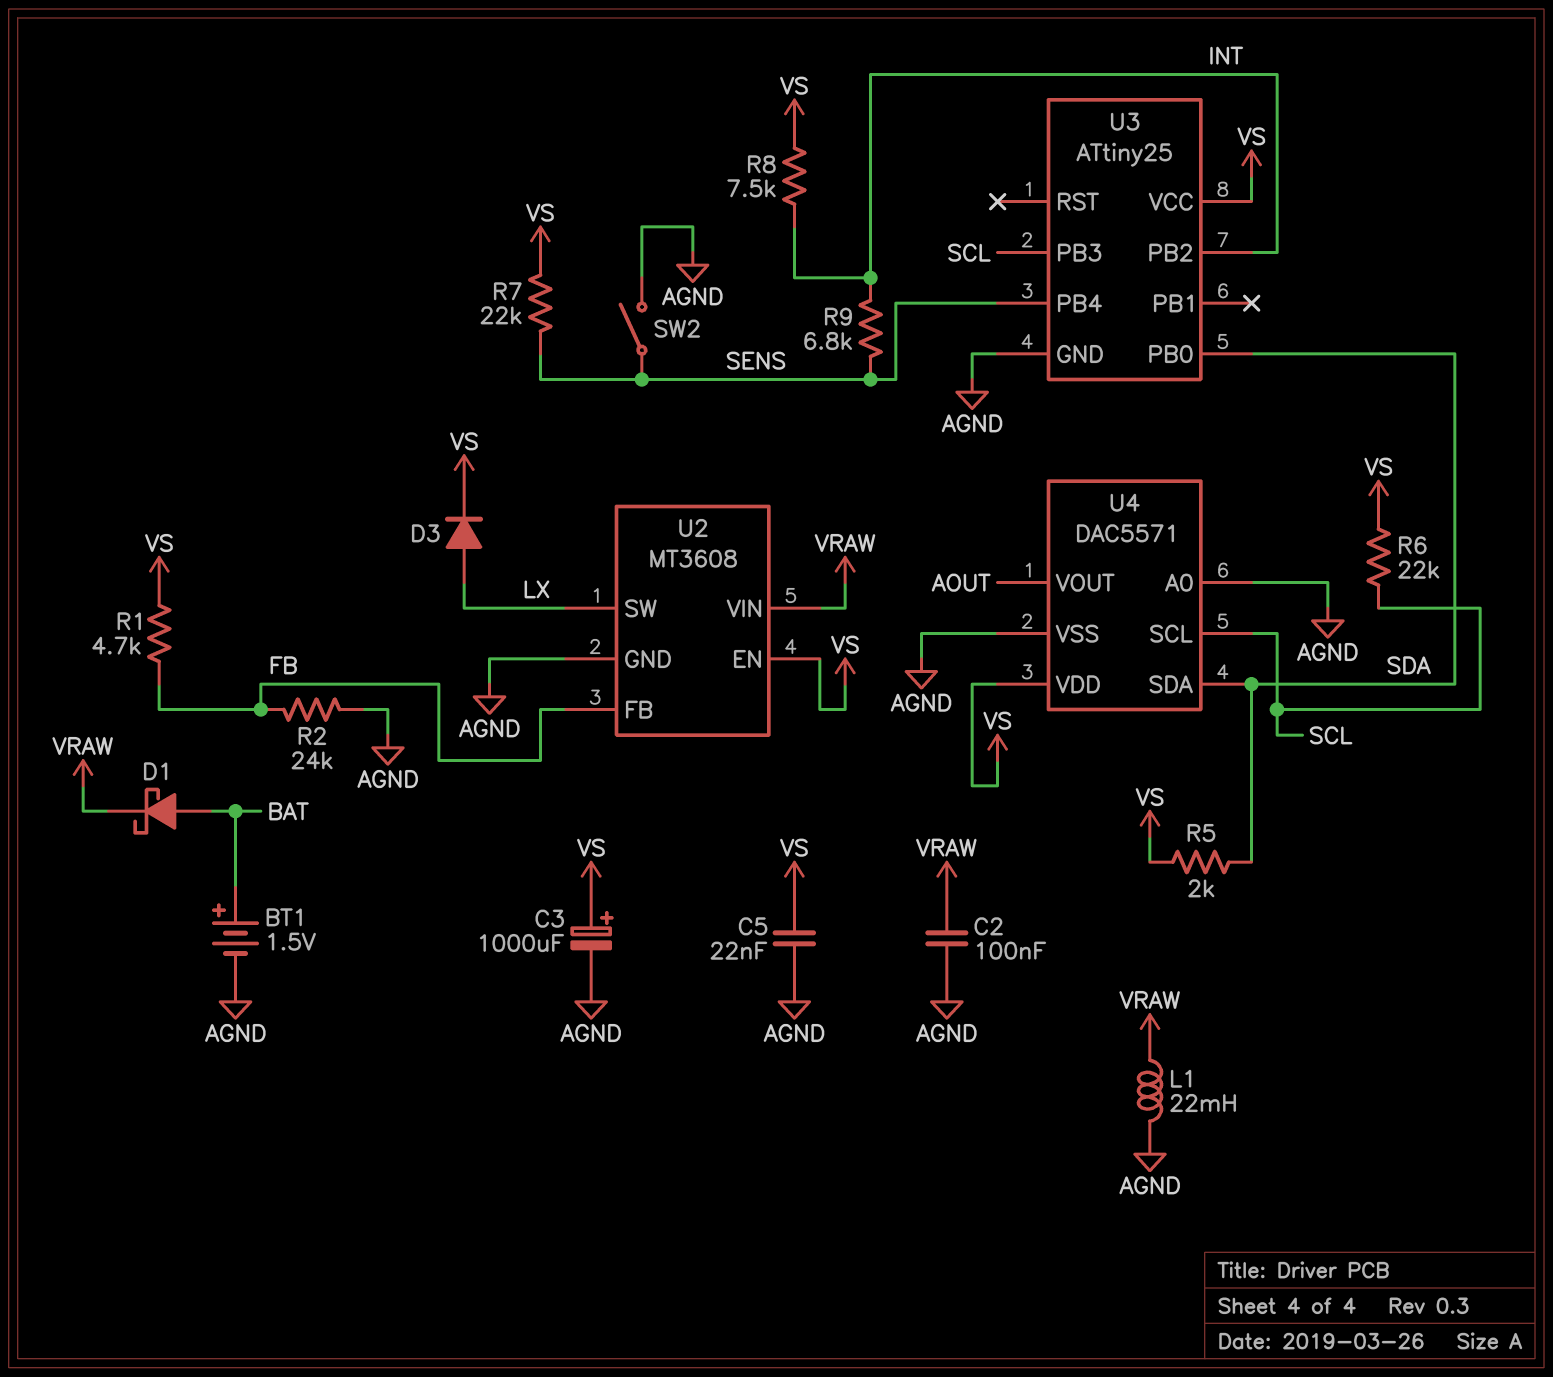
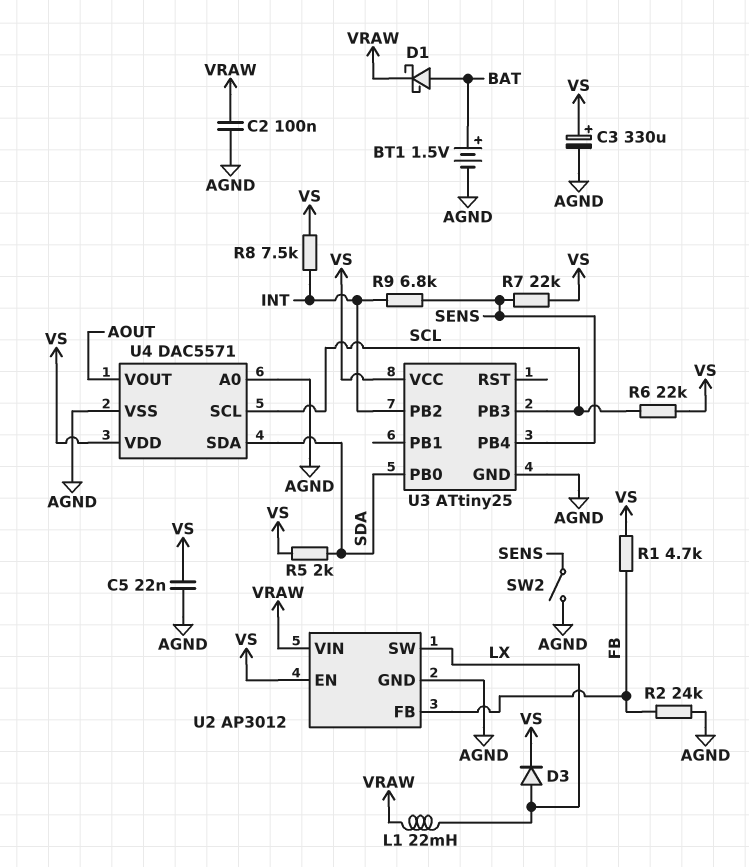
C3: 1000uF (plus VS, minus AGND) -> 330uF (plus VS, minus AGND)
L1: 22mH (AGND, VRAW) -> 22mH (LX, VRAW)
U2: MT3608 -> AP3012

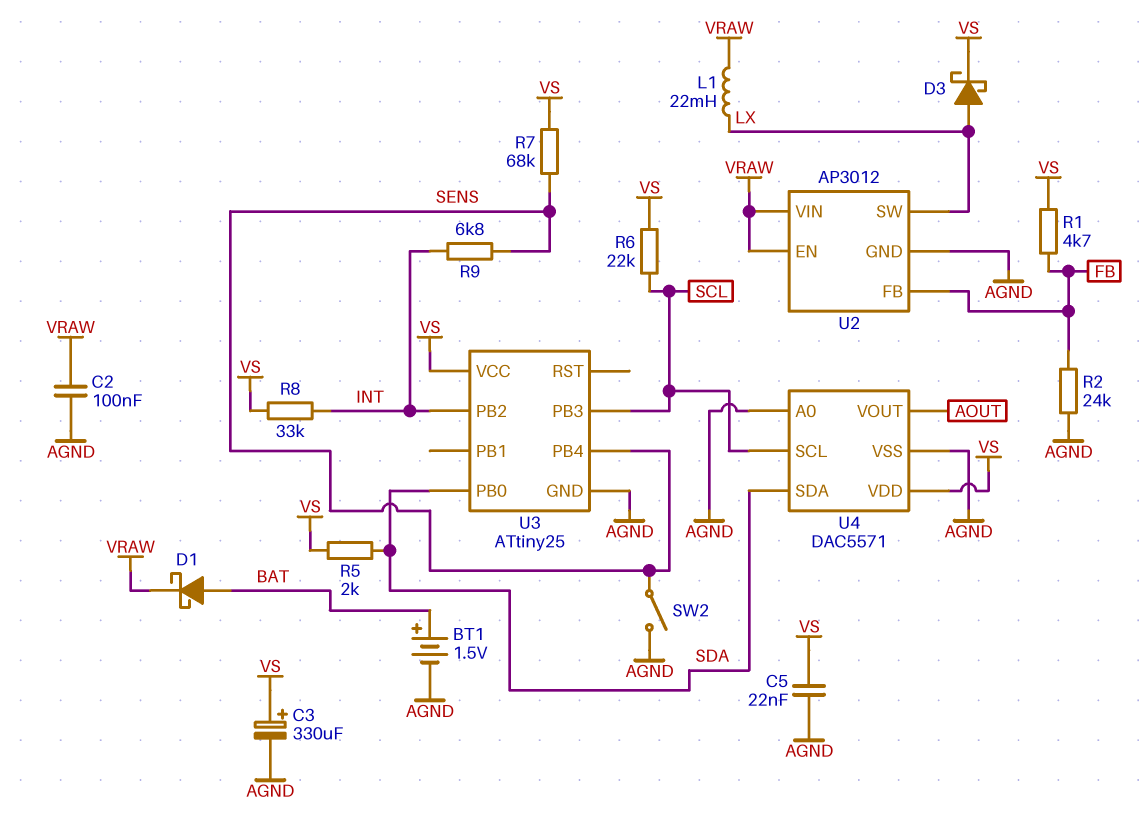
D3: diode (A LX, K VS) -> schottky (A LX, K VS)
R7: 22k (SENS, VS) -> 68k (SENS, VS)
R8: 7.5k (INT, VS) -> 33k (INT, VS)
U2 pin EN: VS -> VRAW

